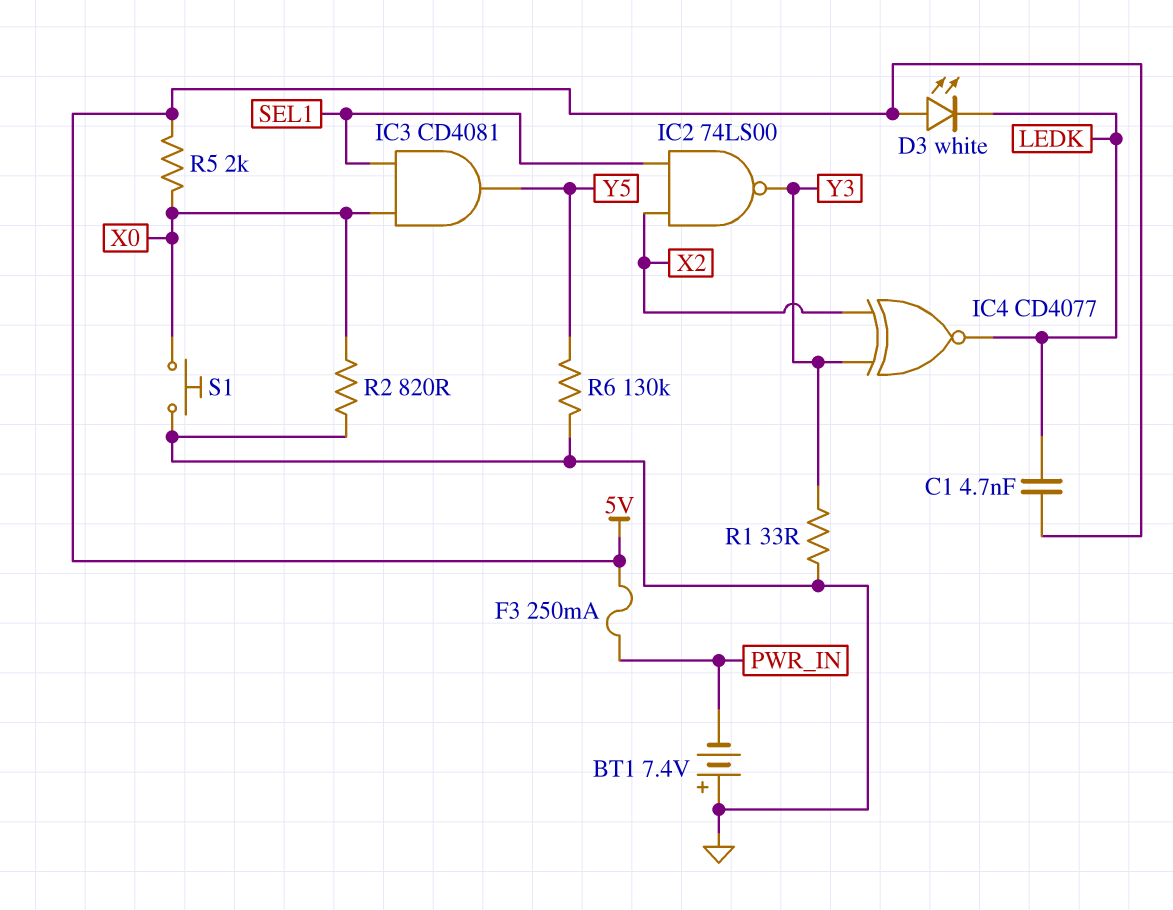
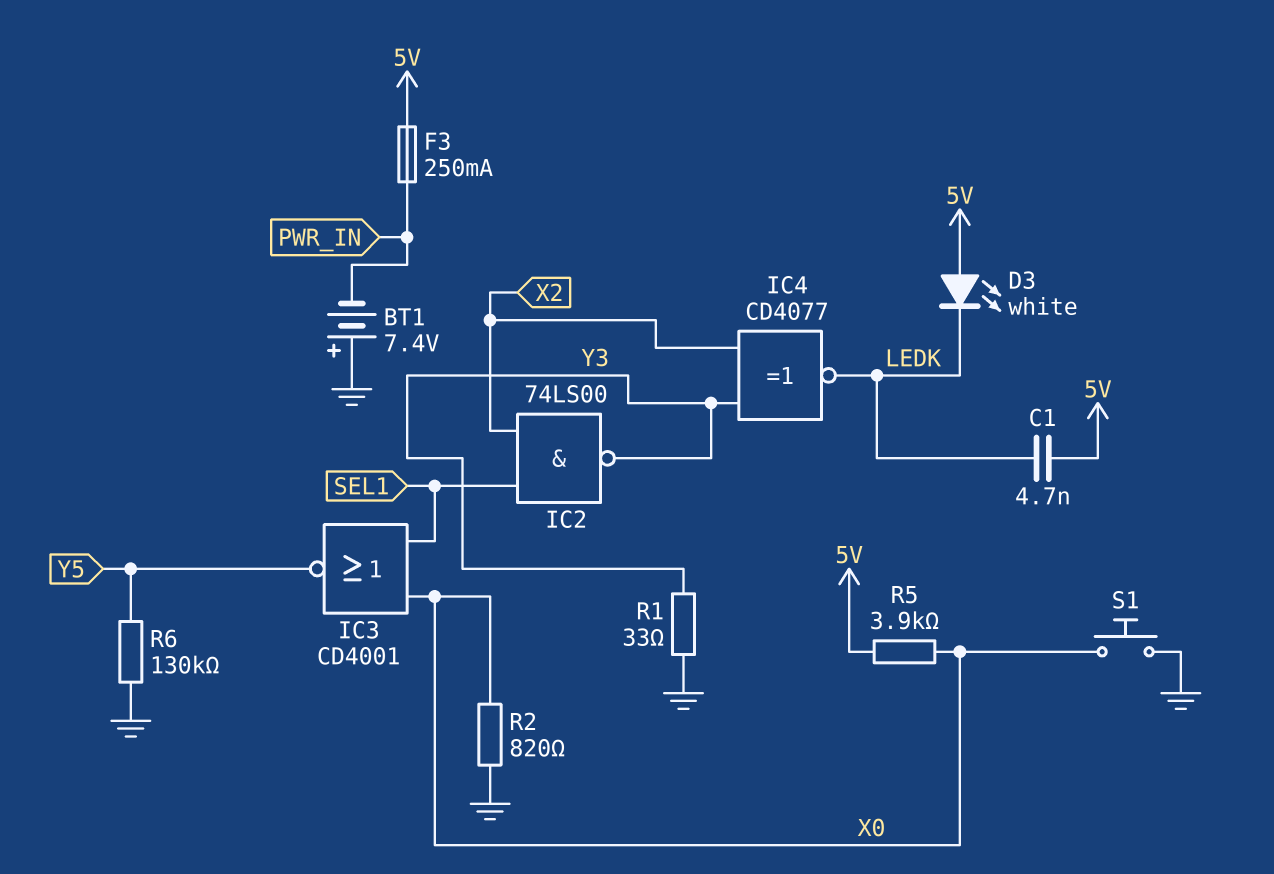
IC3: AND CD4081 (in SEL1, in X0, out Y5) -> NOR CD4001 (in SEL1, in X0, out Y5)
R5: 2k (5V, X0) -> 3.9k (5V, X0)

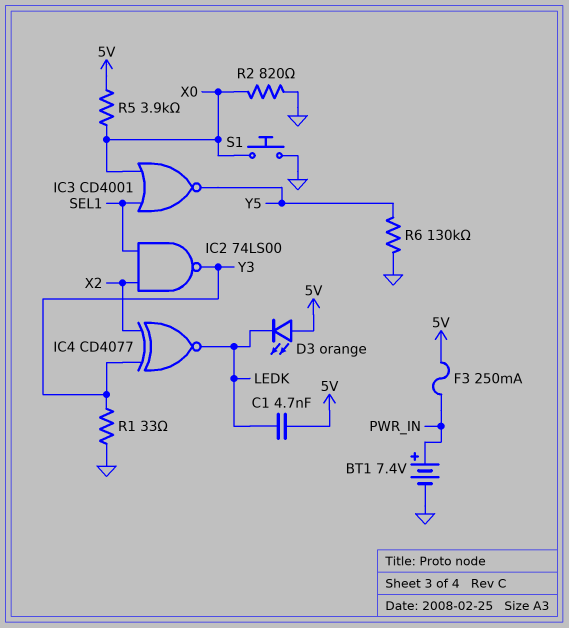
BT1: 7.4V (plus GND, minus PWR_IN) -> 7.4V (plus PWR_IN, minus GND)
D3: LED white (A 5V, K LEDK) -> LED orange (A 5V, K LEDK)

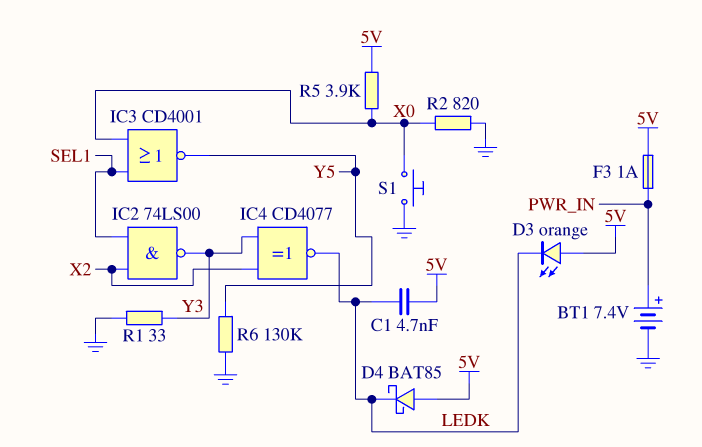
D4: none -> schottky BAT85 (A 5V, K LEDK)
F3: 250mA (5V, PWR_IN) -> 1A (5V, PWR_IN)

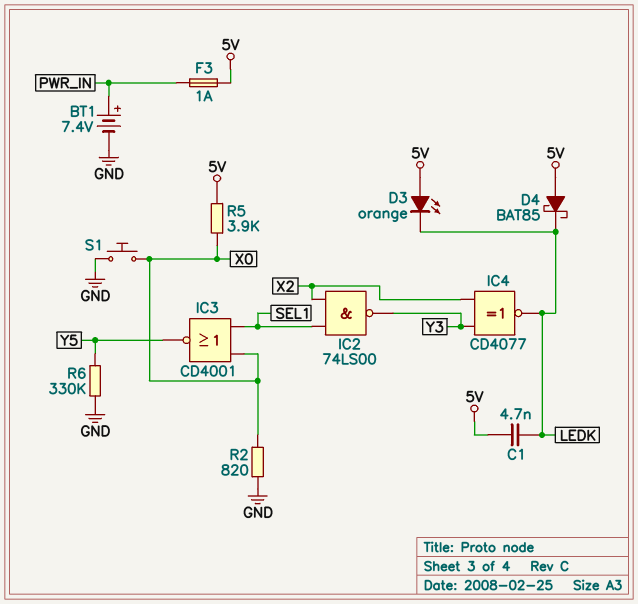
R1: 33 (GND, Y3) -> none
R6: 130k (GND, Y5) -> 330k (GND, Y5)

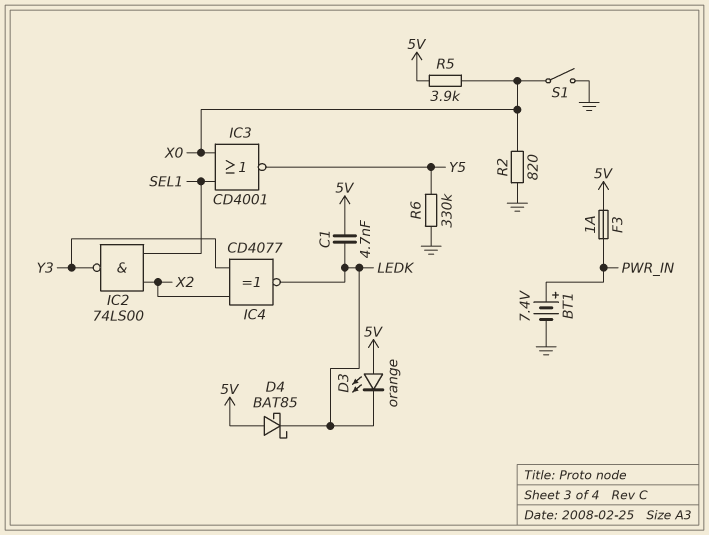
S1: button (GND, X0) -> switch (GND, X0)

